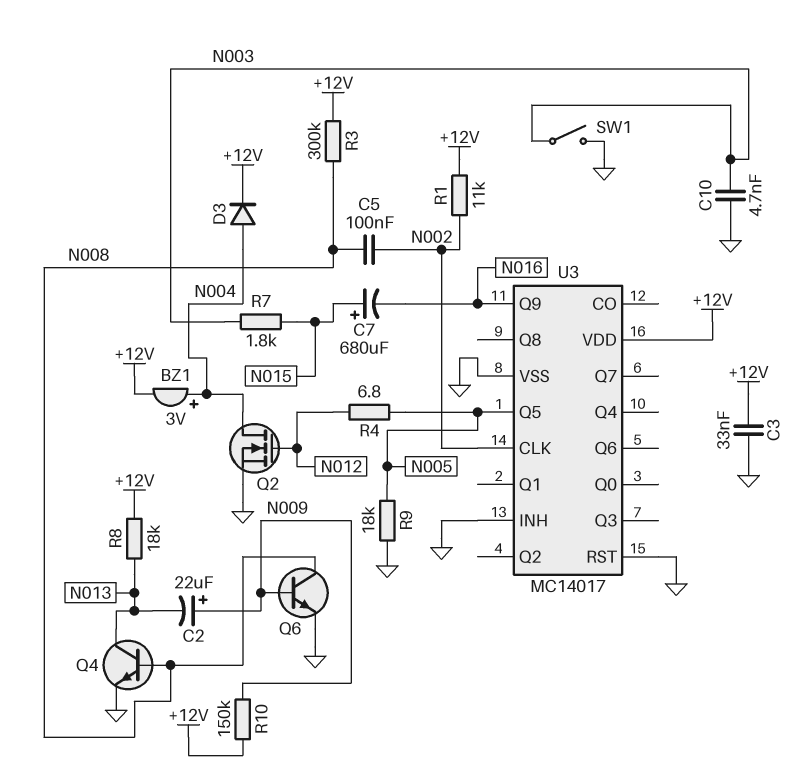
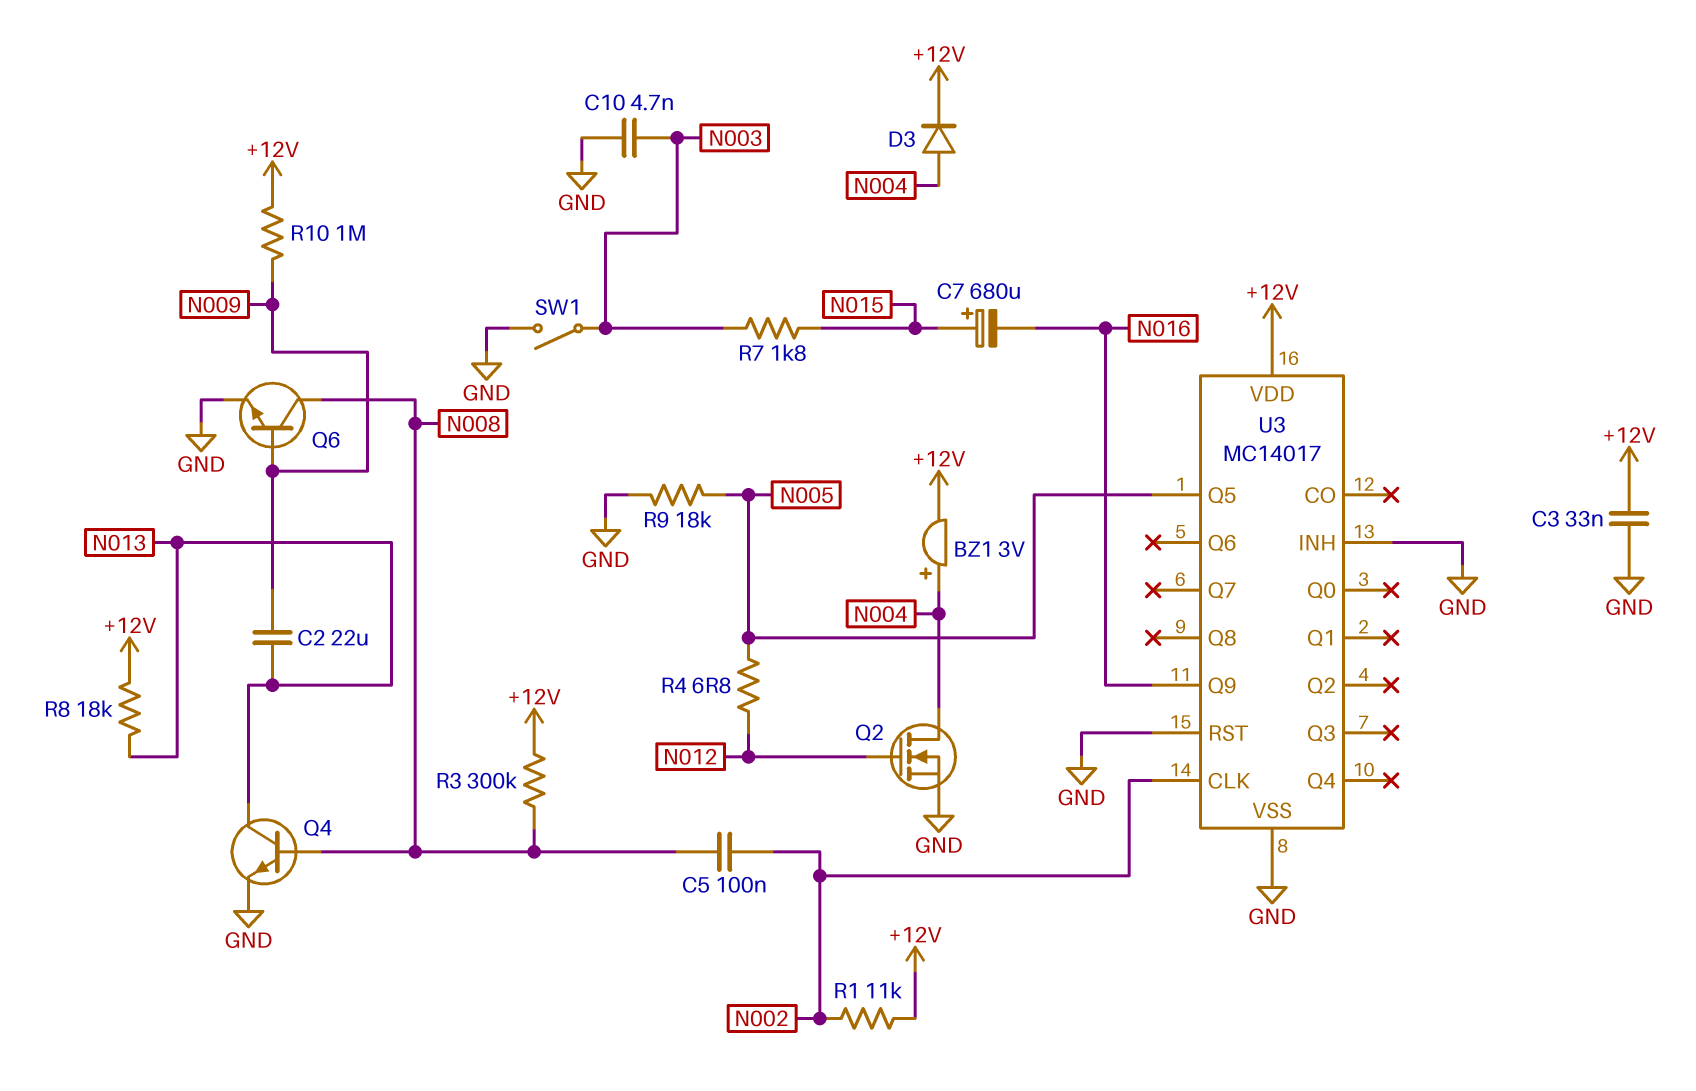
C2: 22uF (plus N009, minus N013) -> 22uF (N009, N013)
R10: 150k (+12V, N009) -> 1M (+12V, N009)

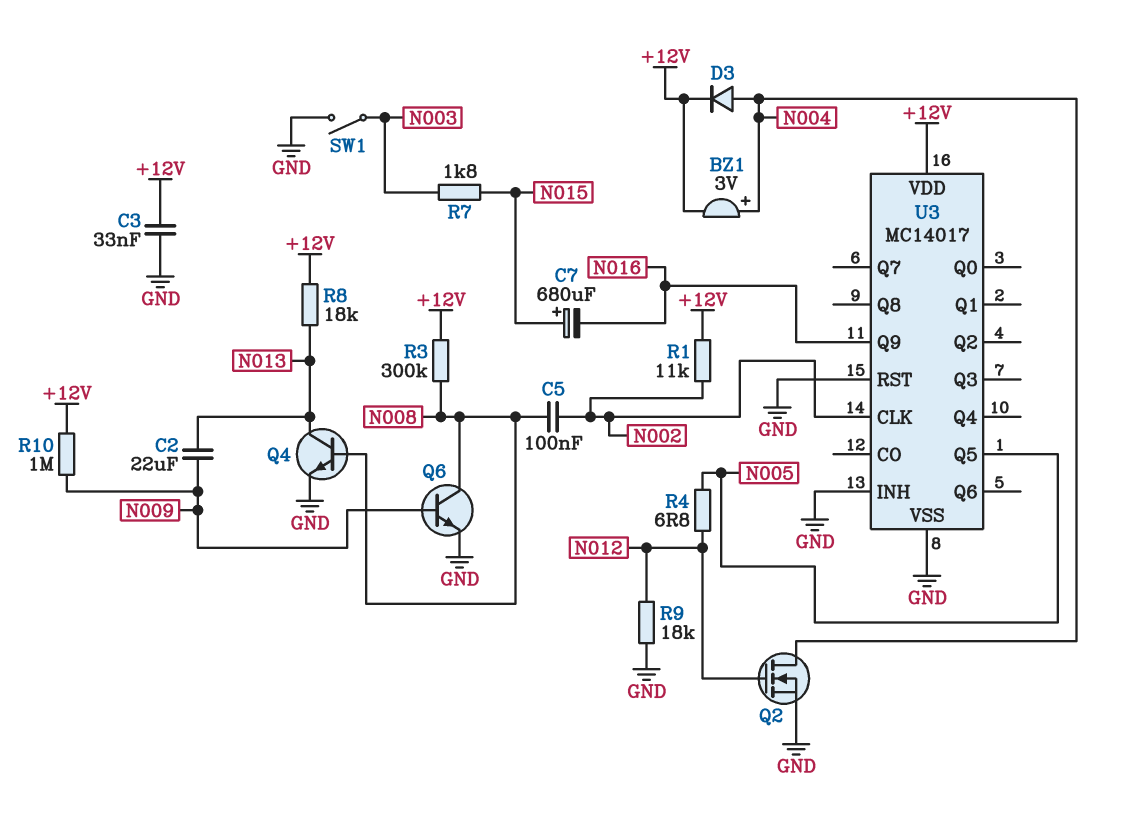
C10: 4.7nF (GND, N003) -> none
R9: 18k (GND, N005) -> 18k (GND, N012)

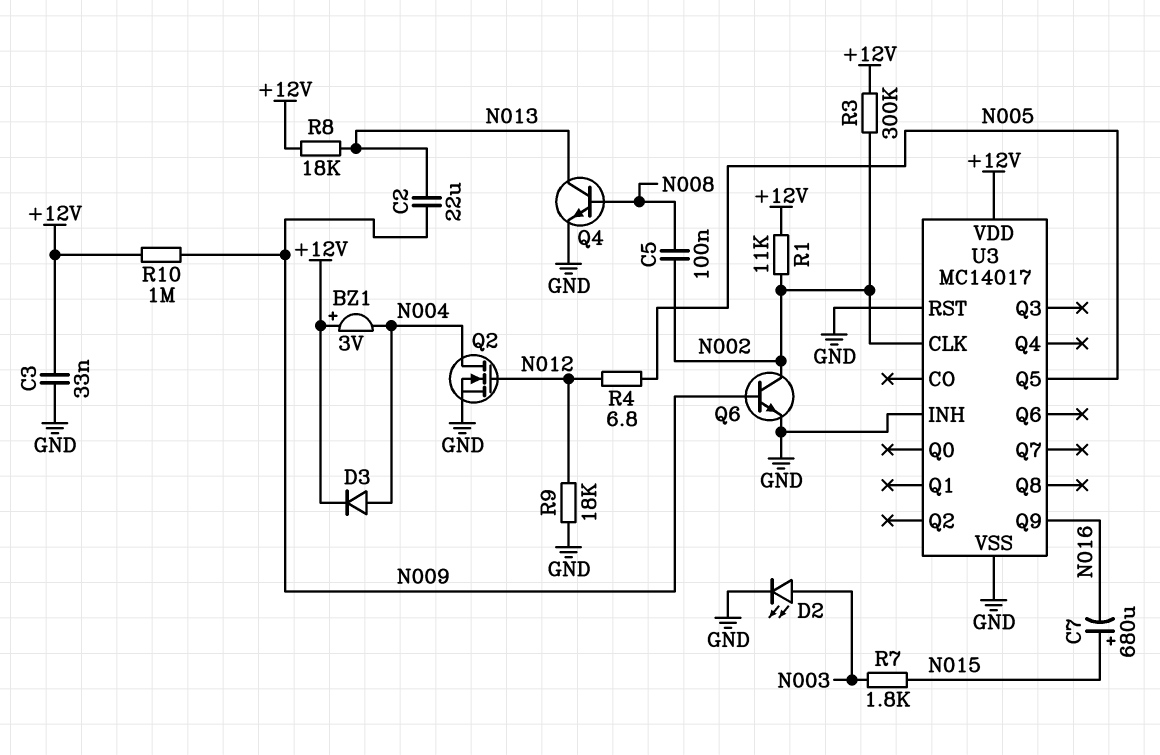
BZ1: buzzer 3V (plus N004, minus +12V) -> buzzer 3V (plus +12V, minus N004)
D2: none -> LED (A N003, K GND)
Q6: NPN (B N009, C N008, E GND) -> NPN (B N009, C N002, E GND)
R3: 300k (+12V, N008) -> 300k (+12V, N002)
SW1: switch (GND, N003) -> none

